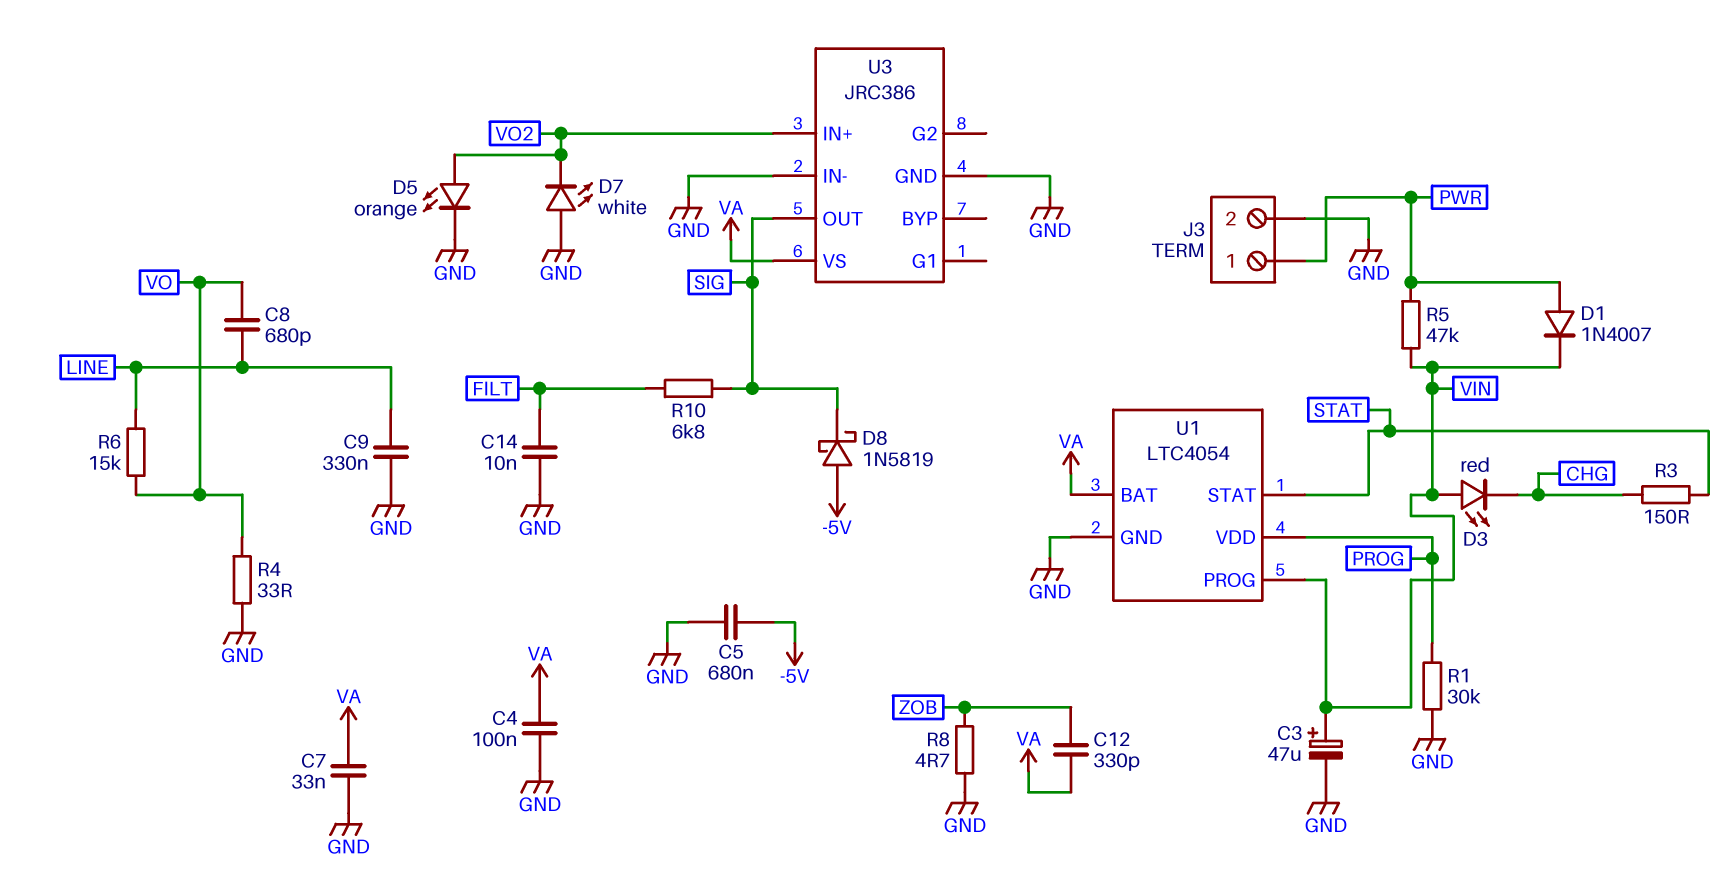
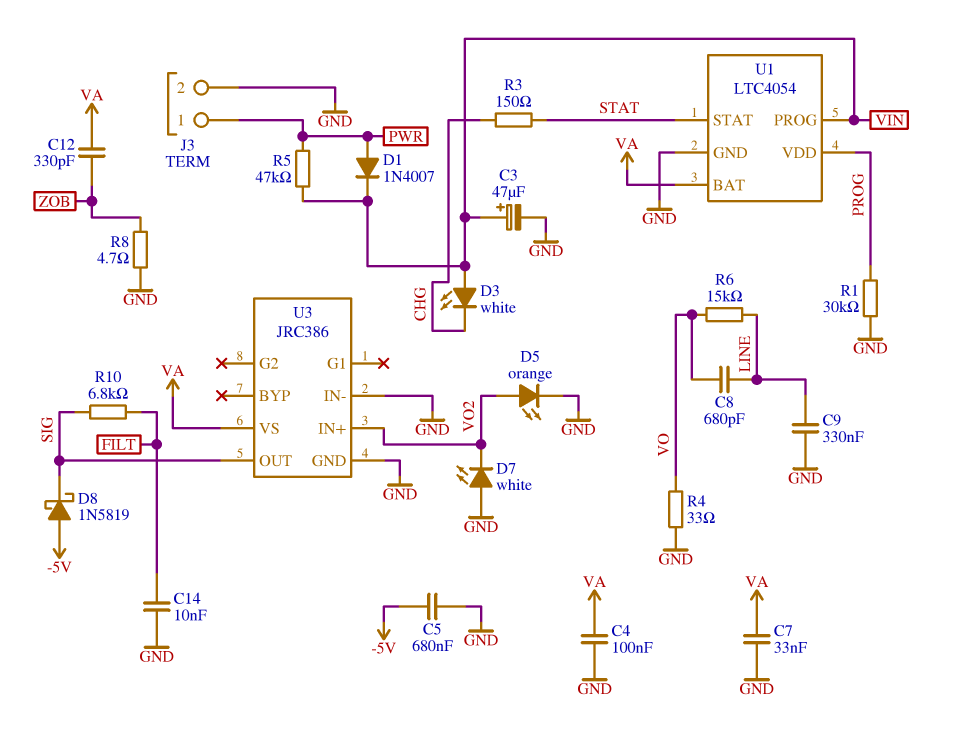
D3: LED red (A VIN, K CHG) -> LED white (A VIN, K CHG)

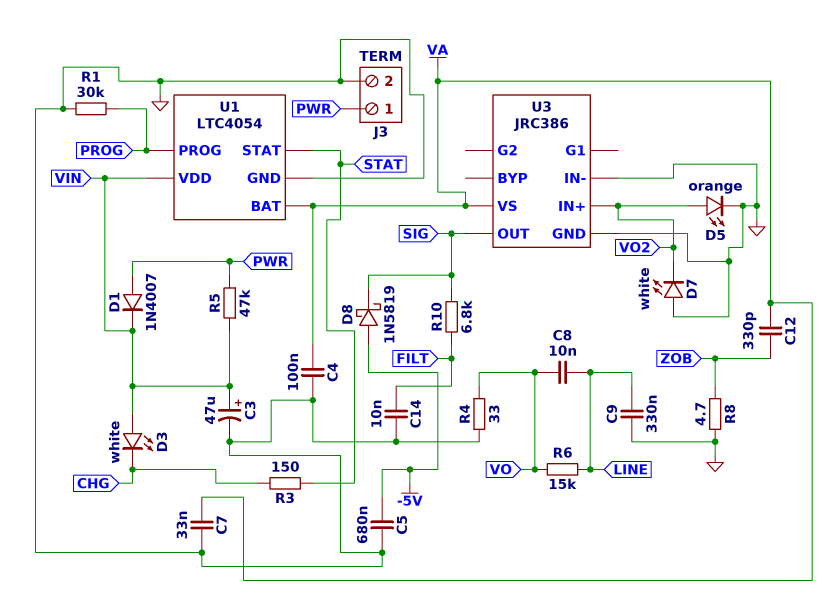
C8: 680pF (LINE, VO) -> 10nF (LINE, VO)
U1 pin PROG: VIN -> PROG
U1 pin VDD: PROG -> VIN

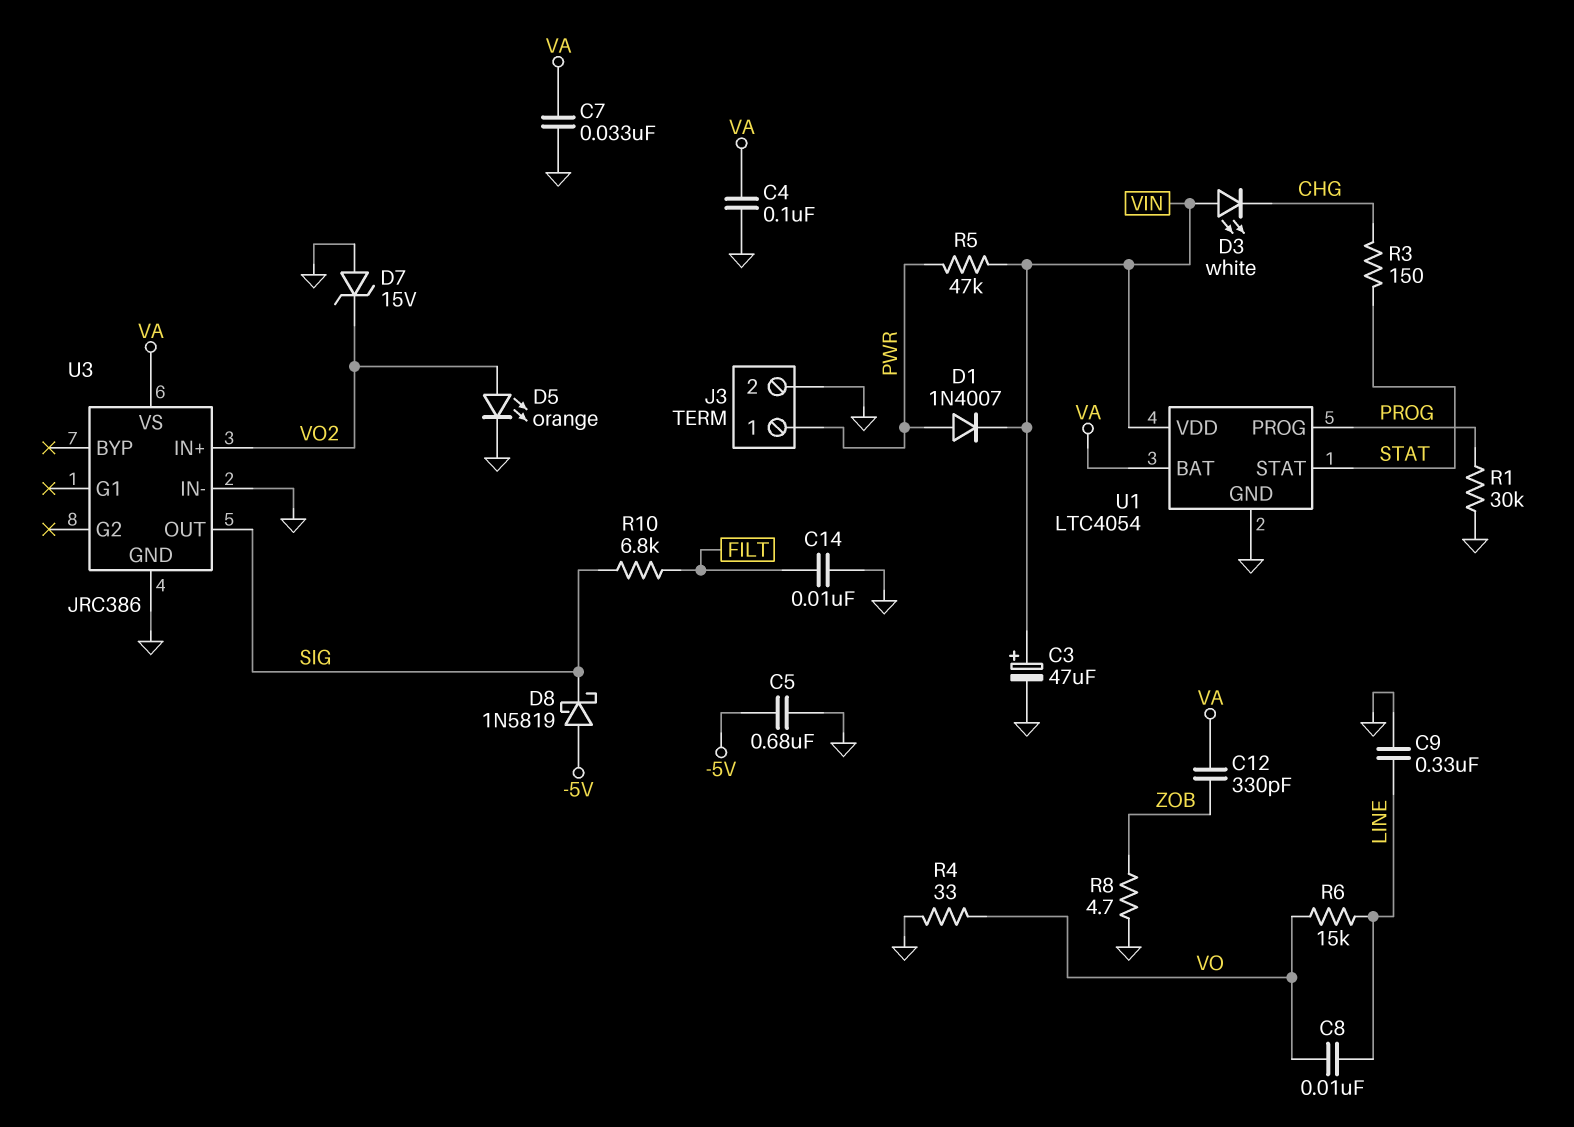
D7: LED white (A GND, K VO2) -> zener 15V (A GND, K VO2)

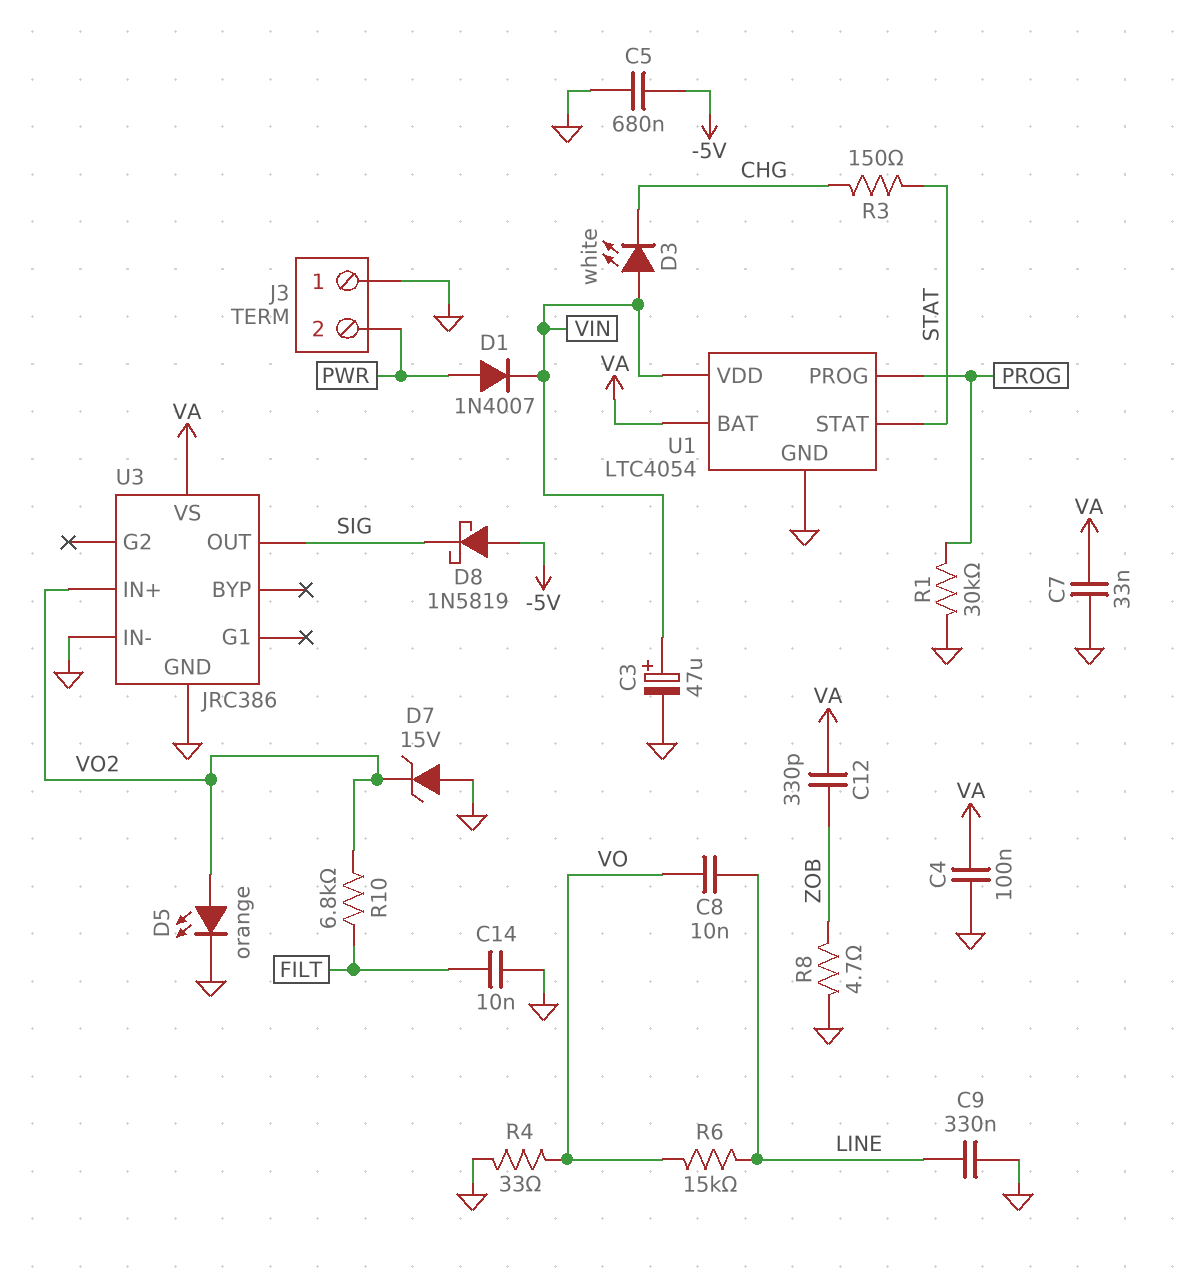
J3 pin 1: PWR -> GND
J3 pin 2: GND -> PWR
R5: 47k (PWR, VIN) -> none
R10: 6.8k (FILT, SIG) -> 6.8k (FILT, VO2)

